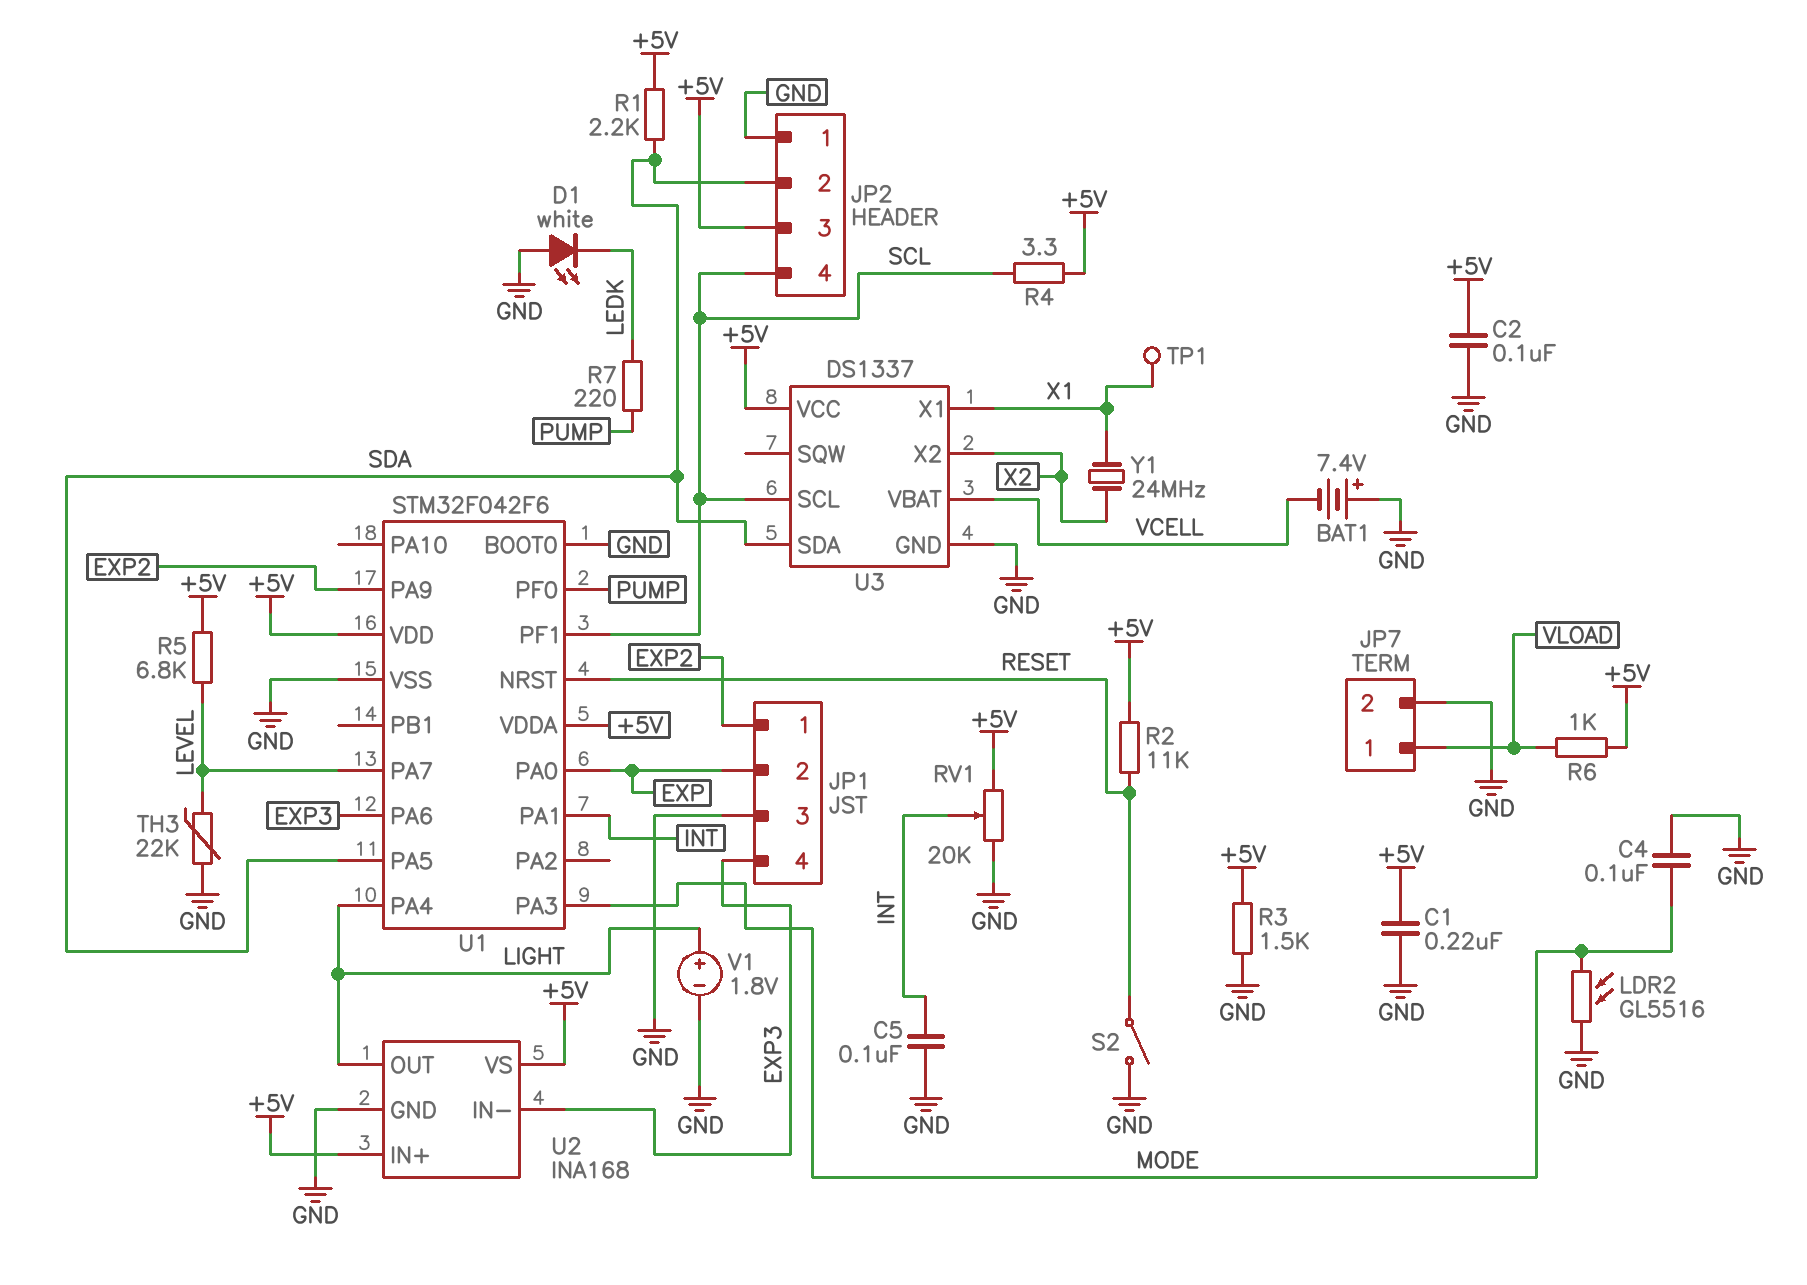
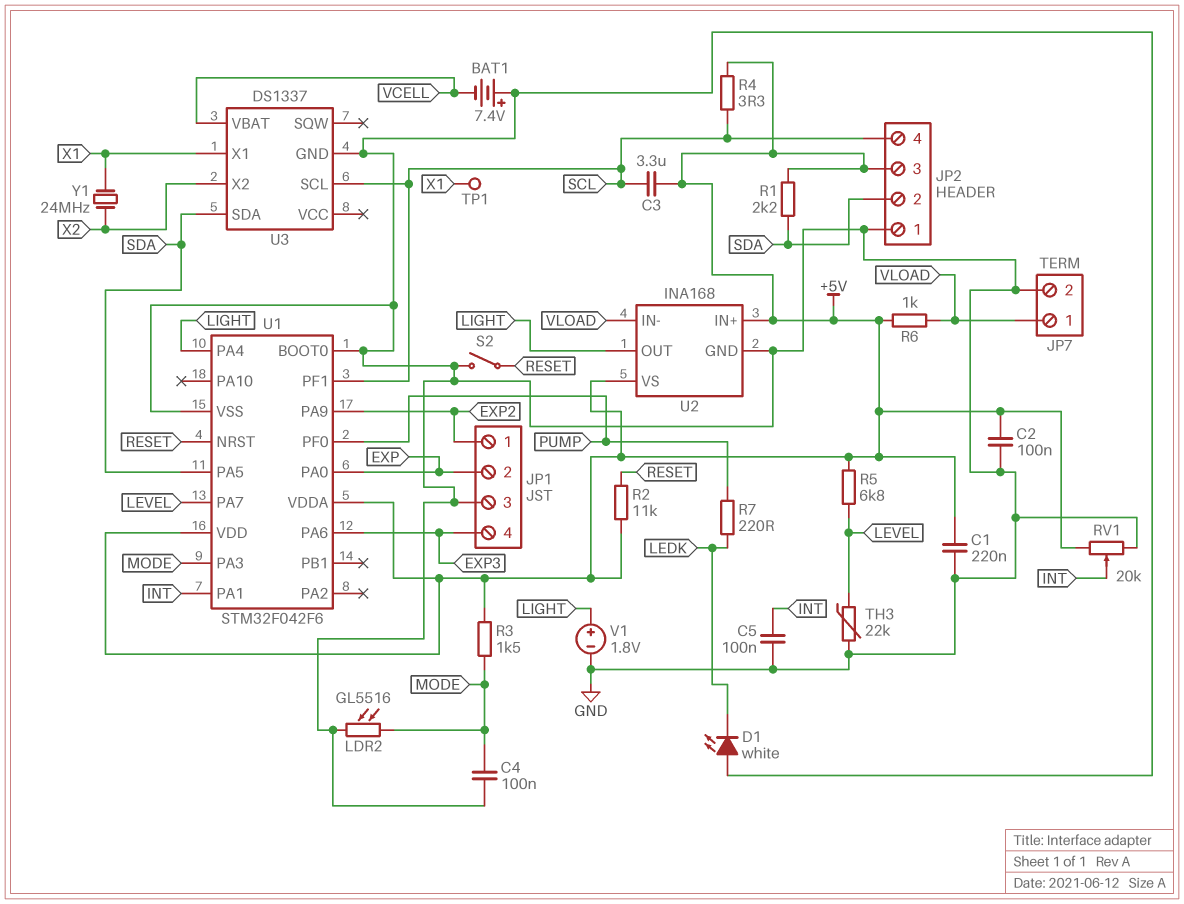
C3: none -> 3.3uF (+5V, SCL)
R3: 1.5k (+5V, GND) -> 1.5k (+5V, MODE)
U2 pin IN-: EXP3 -> VLOAD
U3 pin VCC: +5V -> none

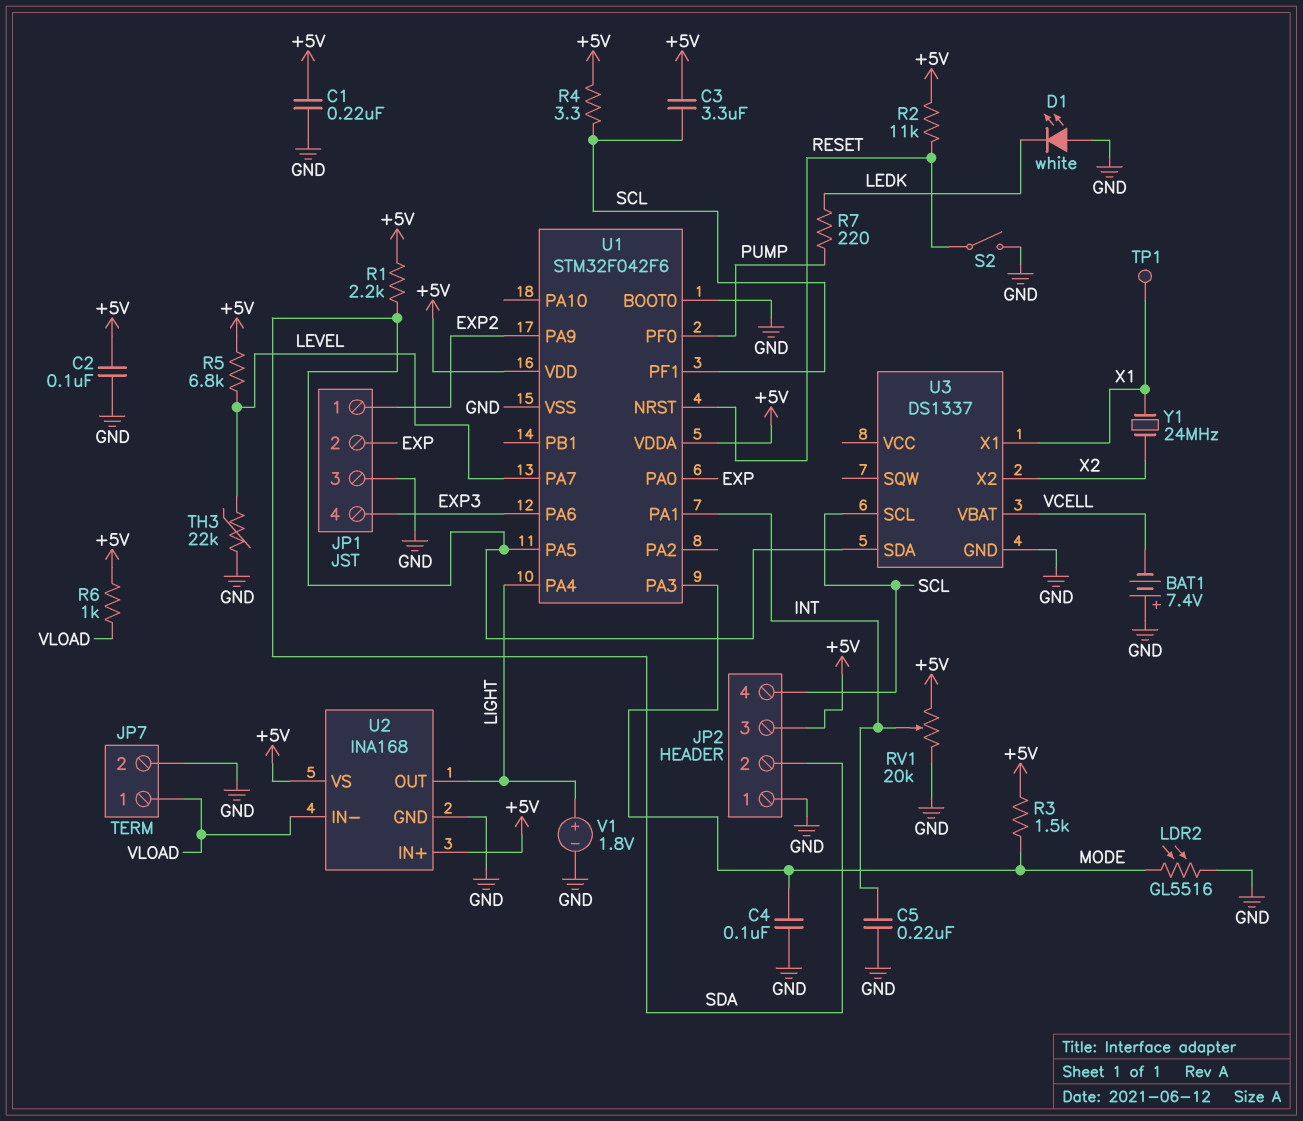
C5: 100nF (GND, INT) -> 220nF (GND, INT)

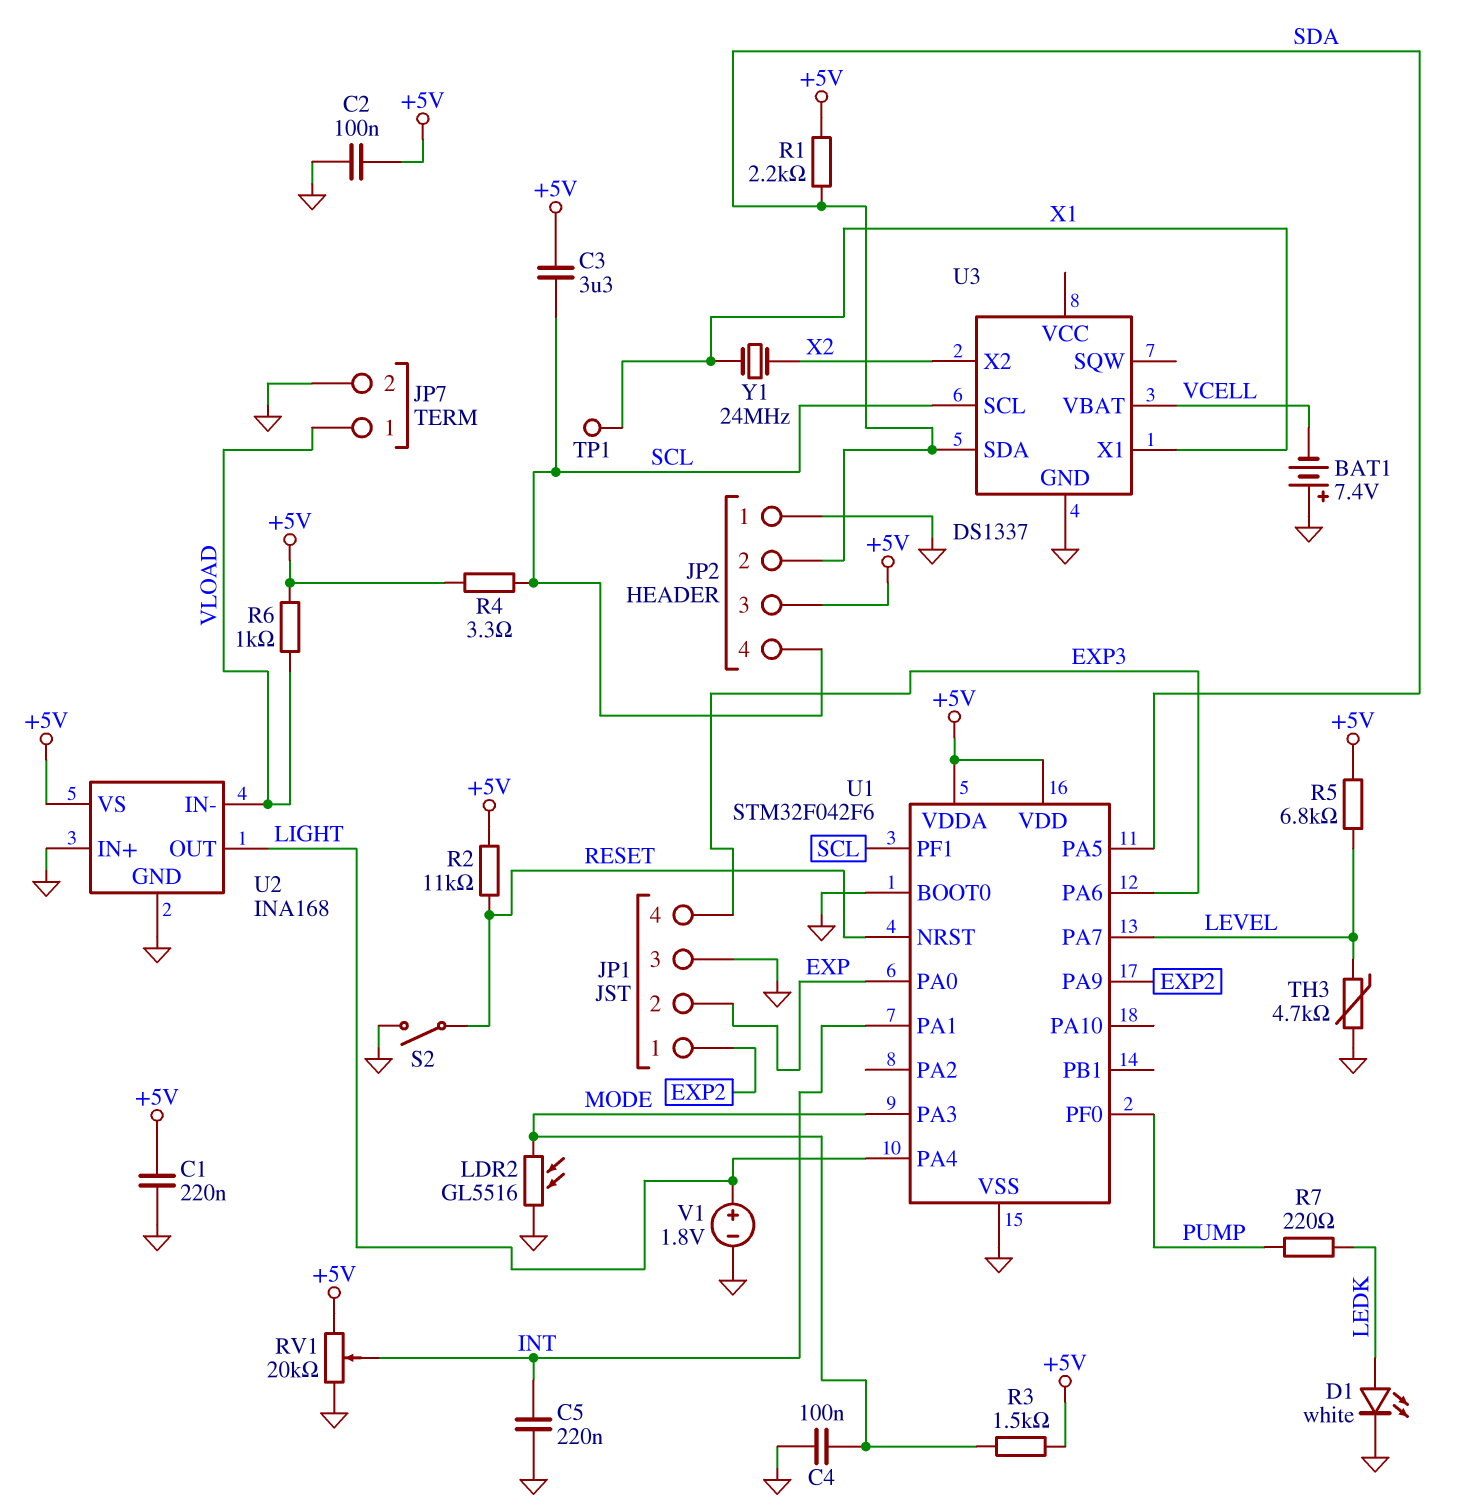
D1: LED white (A GND, K LEDK) -> LED white (A LEDK, K GND)
TH3: 22k (GND, LEVEL) -> 4.7k (GND, LEVEL)
U2 pin IN+: +5V -> GND

